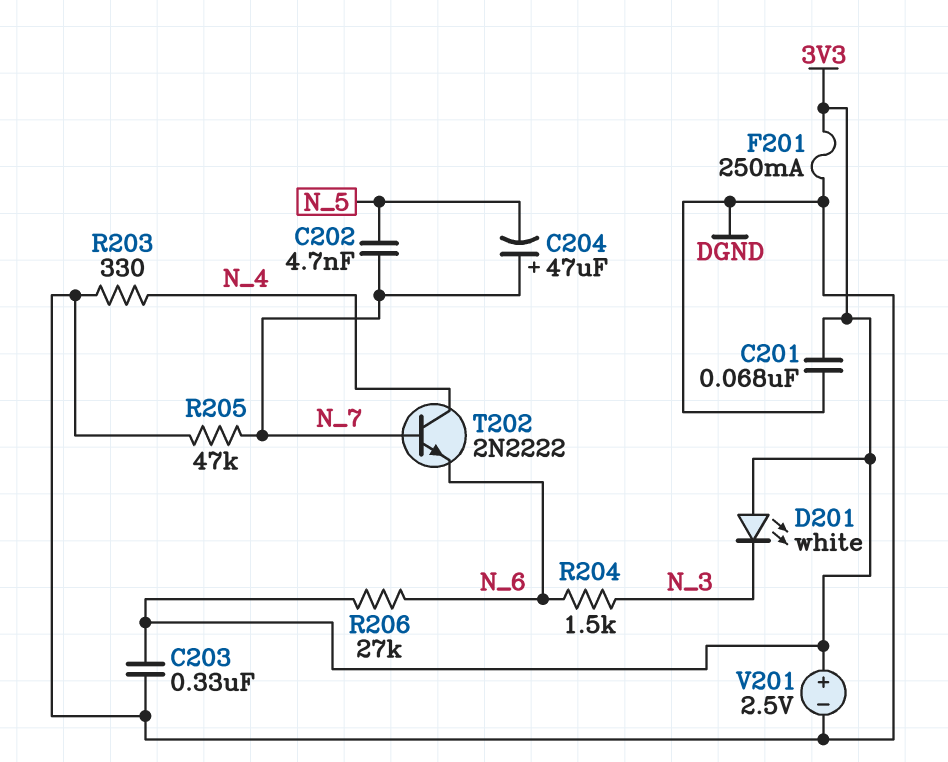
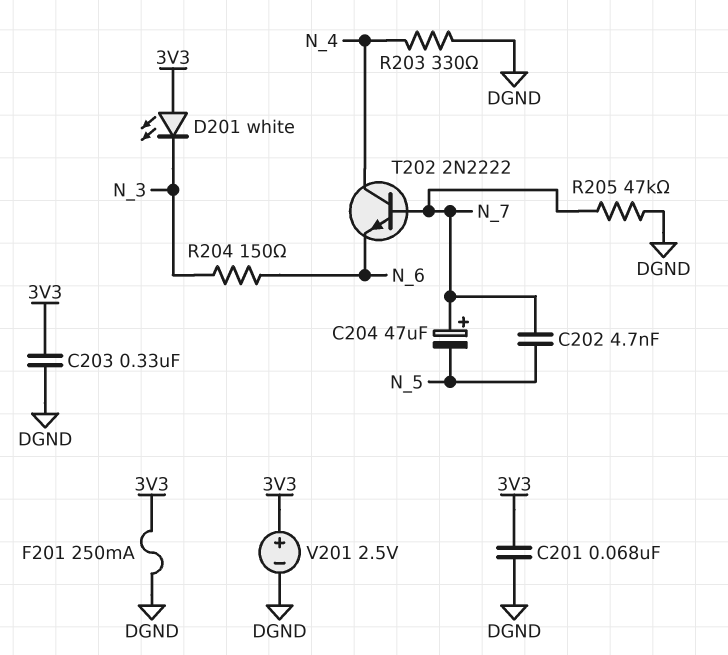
R204: 1.5k (N_3, N_6) -> 150 (N_3, N_6)
R206: 27k (3V3, N_6) -> none

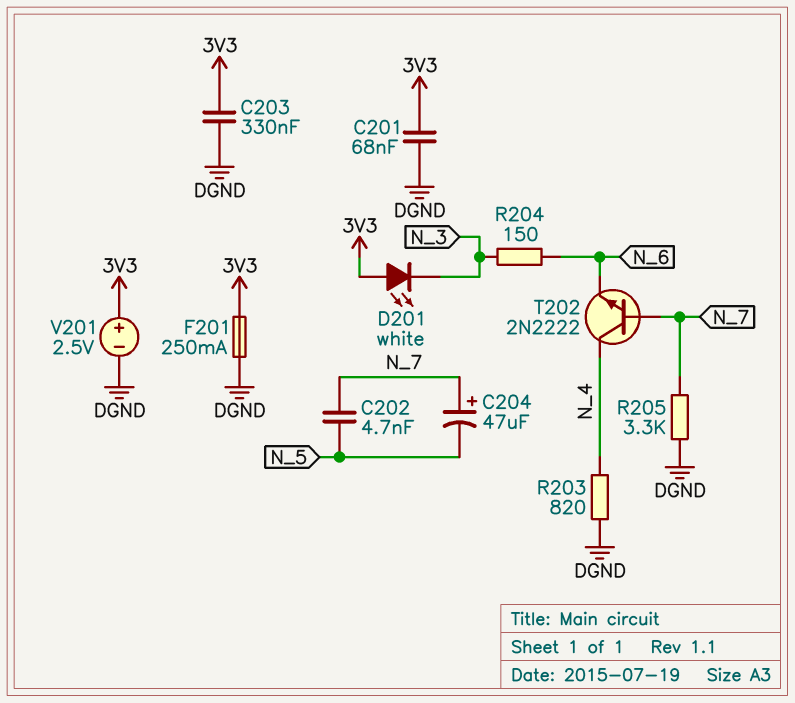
R203: 330 (DGND, N_4) -> 820 (DGND, N_4)
R205: 47k (DGND, N_7) -> 3.3k (DGND, N_7)

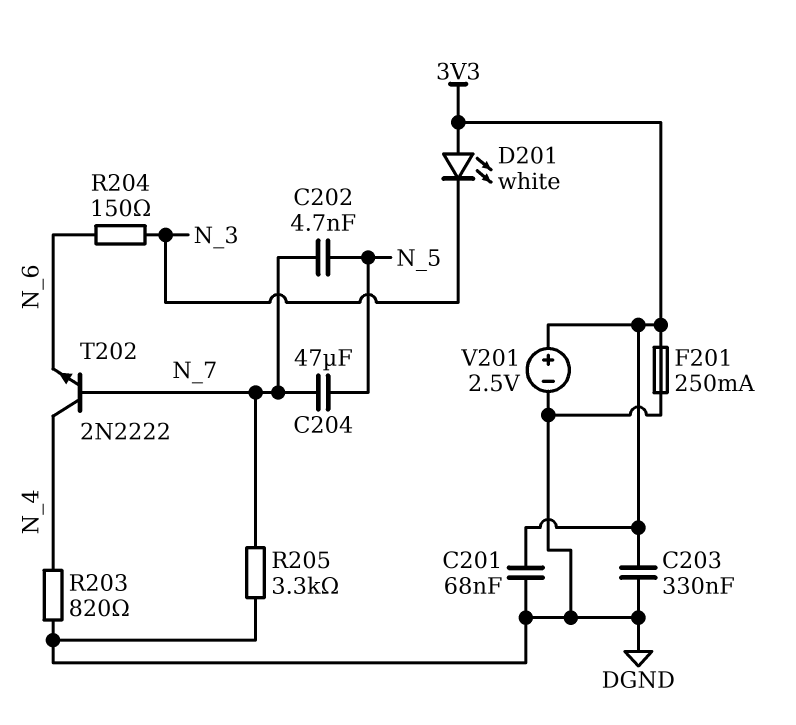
C204: 47uF (plus N_7, minus N_5) -> 47uF (N_5, N_7)

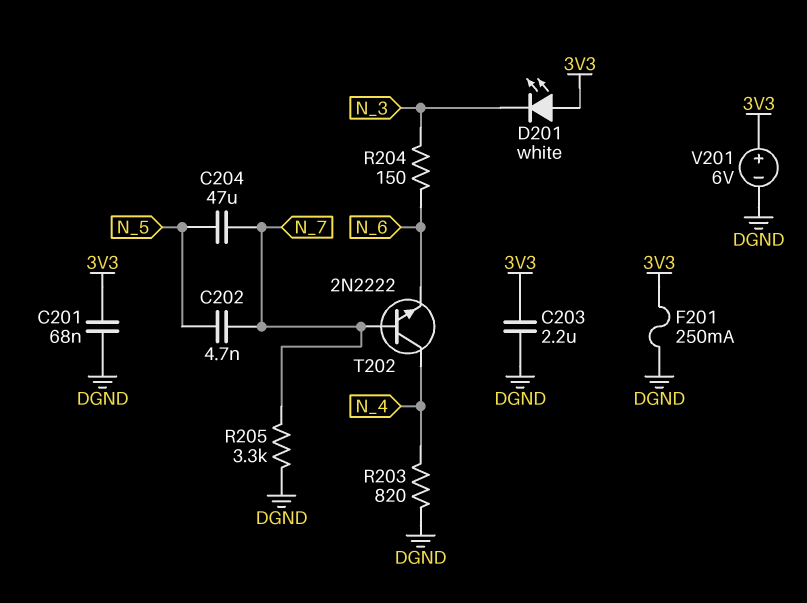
C203: 330nF (3V3, DGND) -> 2.2uF (3V3, DGND)
V201: 2.5V (plus 3V3, minus DGND) -> 6V (plus 3V3, minus DGND)

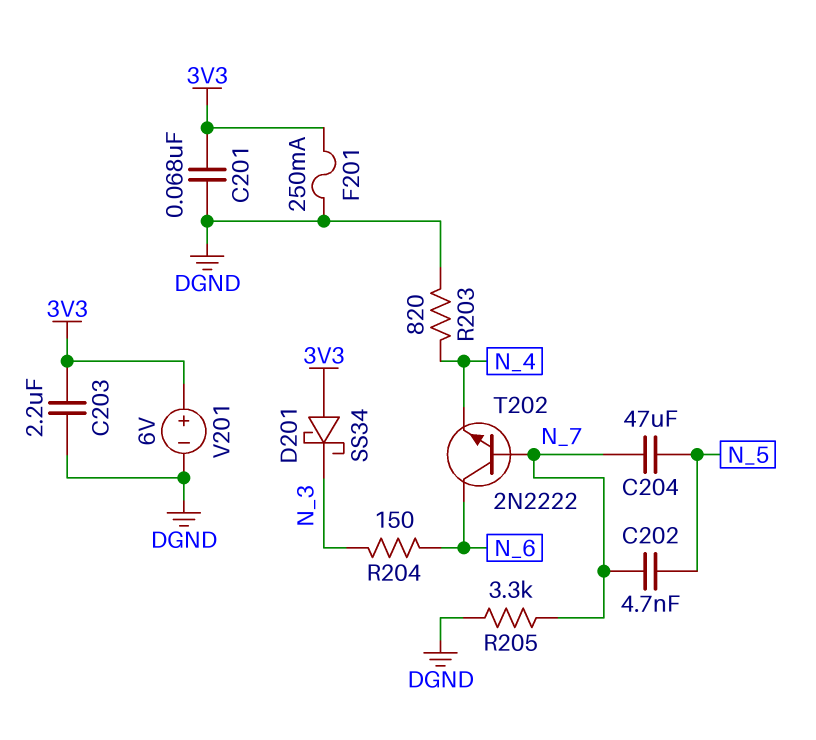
D201: LED white (A 3V3, K N_3) -> schottky SS34 (A 3V3, K N_3)
T202: NPN 2N2222 (B N_7, C N_4, E N_6) -> NPN 2N2222 (B N_7, C N_6, E N_4)

